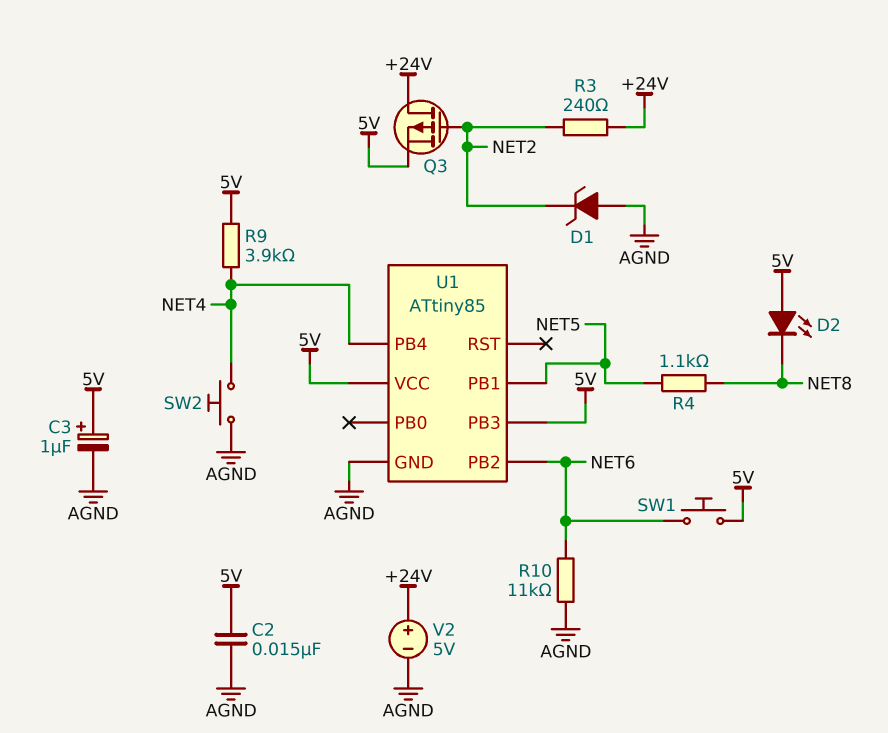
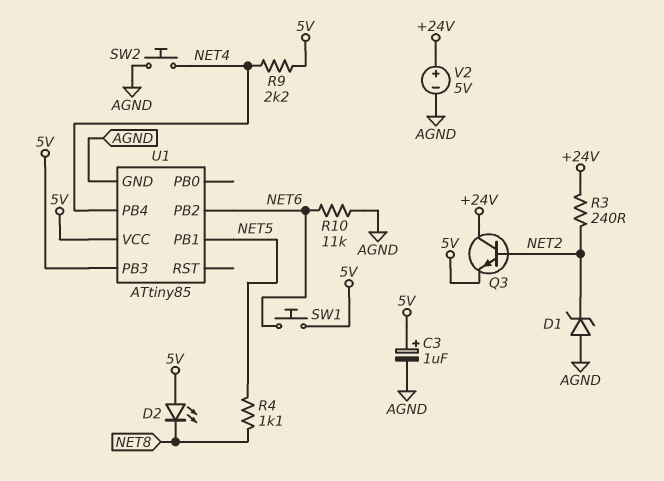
C2: 15nF (5V, AGND) -> none
Q3: PMOS (G NET2, D +24V, S 5V) -> NPN (B NET2, C +24V, E 5V)
R9: 3.9k (5V, NET4) -> 2.2k (5V, NET4)

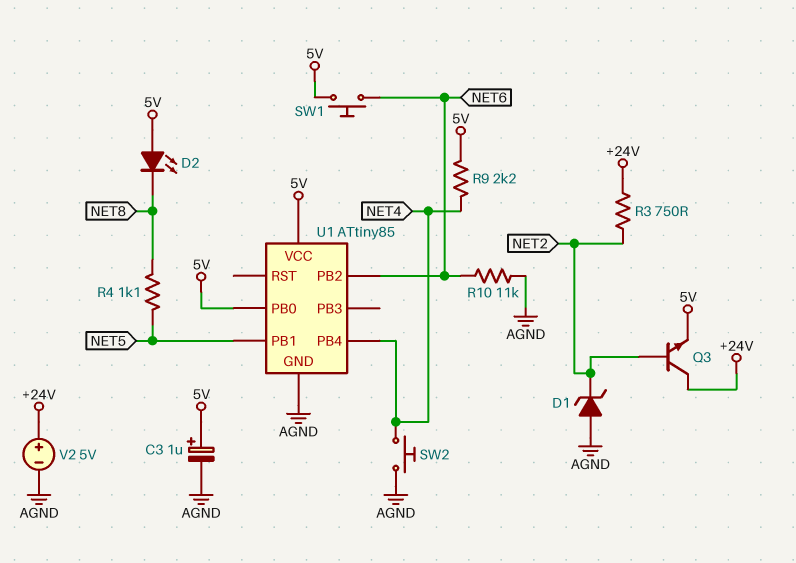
R3: 240 (+24V, NET2) -> 750 (+24V, NET2)
U1 pin PB0: none -> 5V
U1 pin PB3: 5V -> none

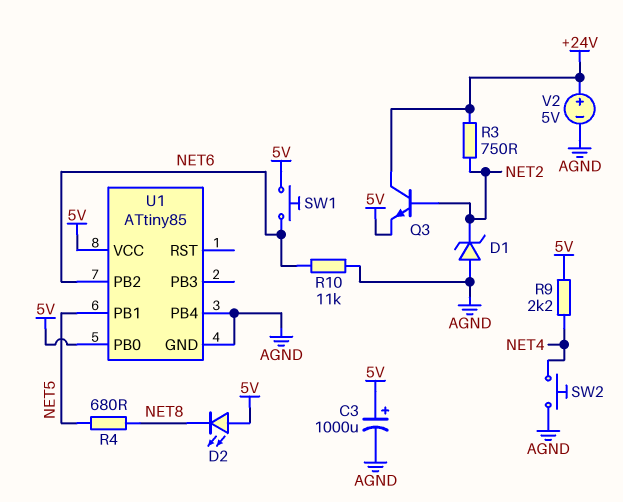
C3: 1uF (plus 5V, minus AGND) -> 1000uF (plus 5V, minus AGND)
R4: 1.1k (NET5, NET8) -> 680 (NET5, NET8)
U1 pin PB4: NET4 -> AGND

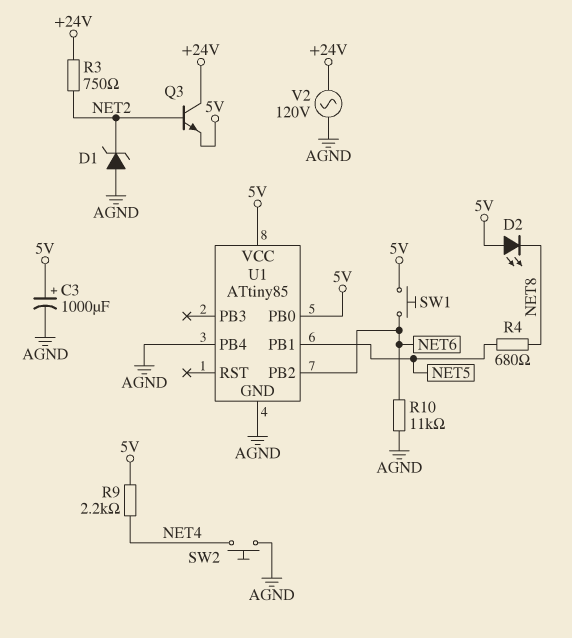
V2: 5V (plus +24V, minus AGND) -> AC 120V (+24V, AGND)

